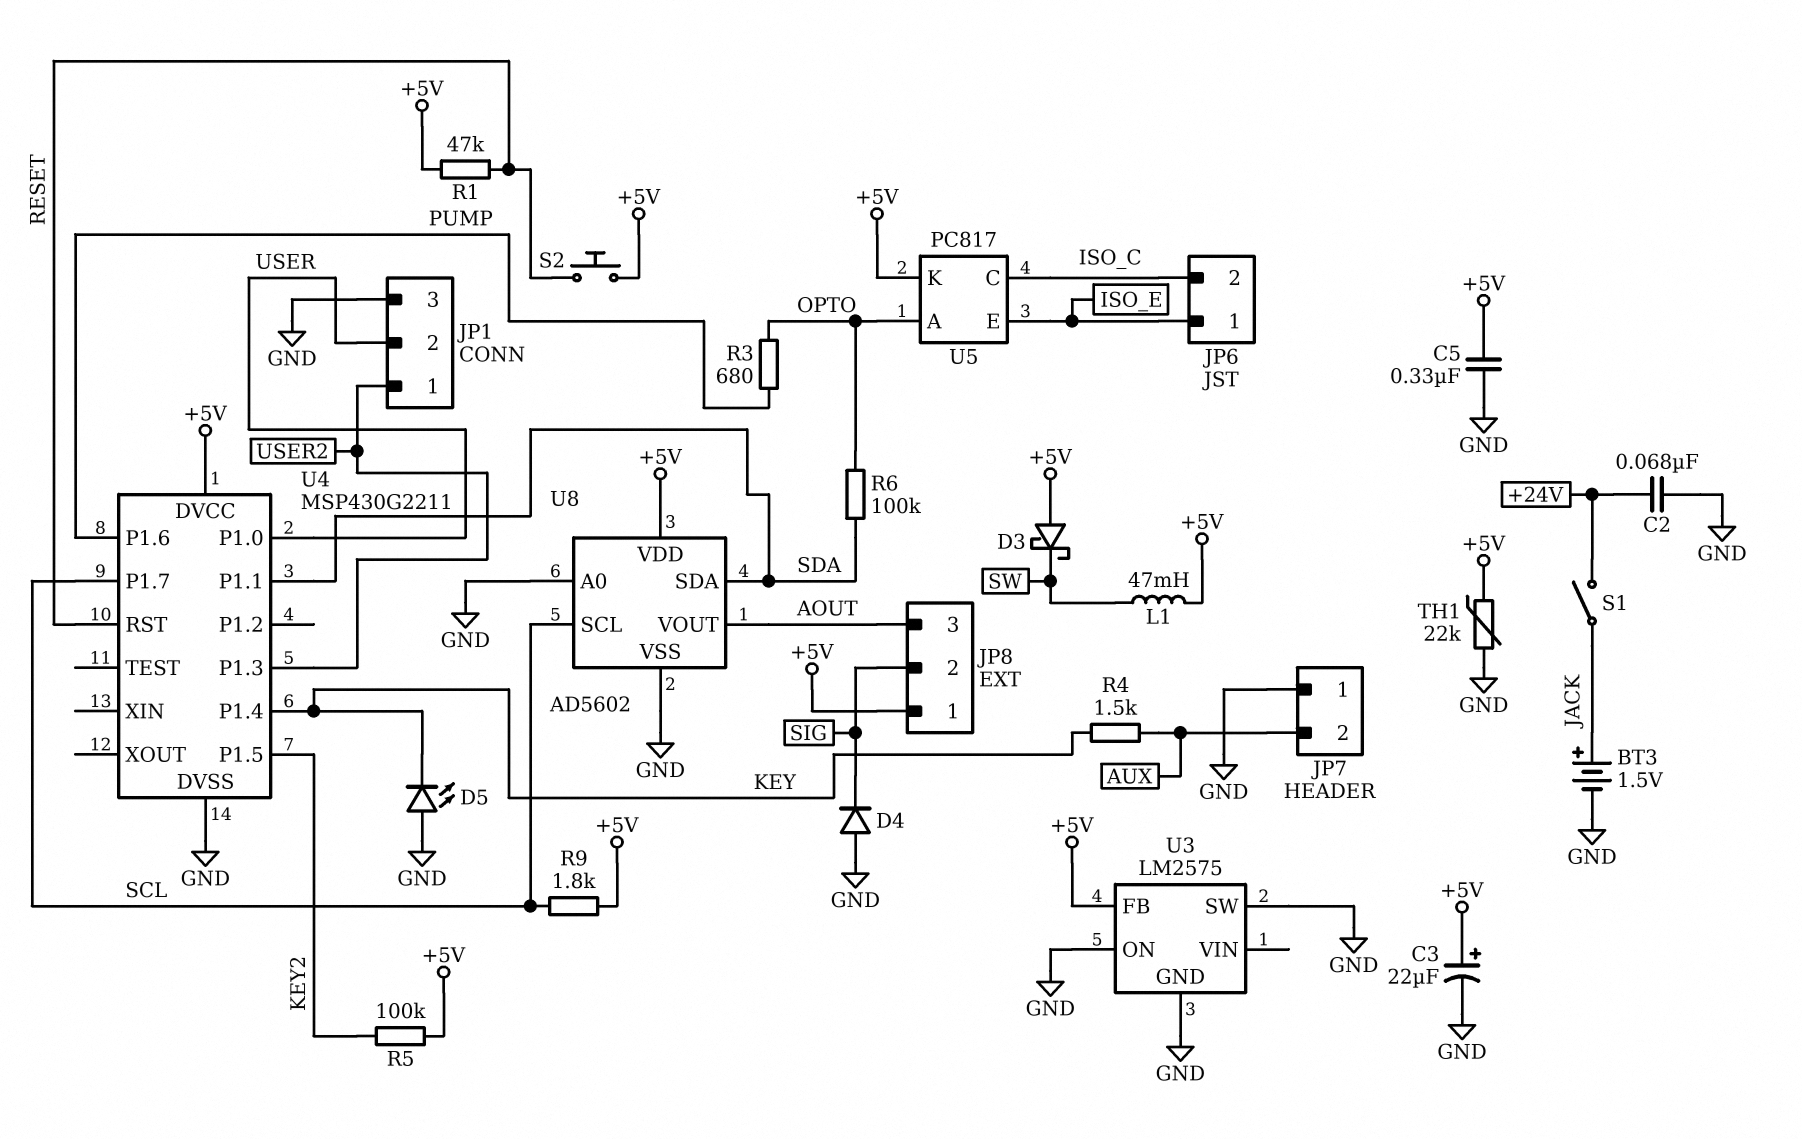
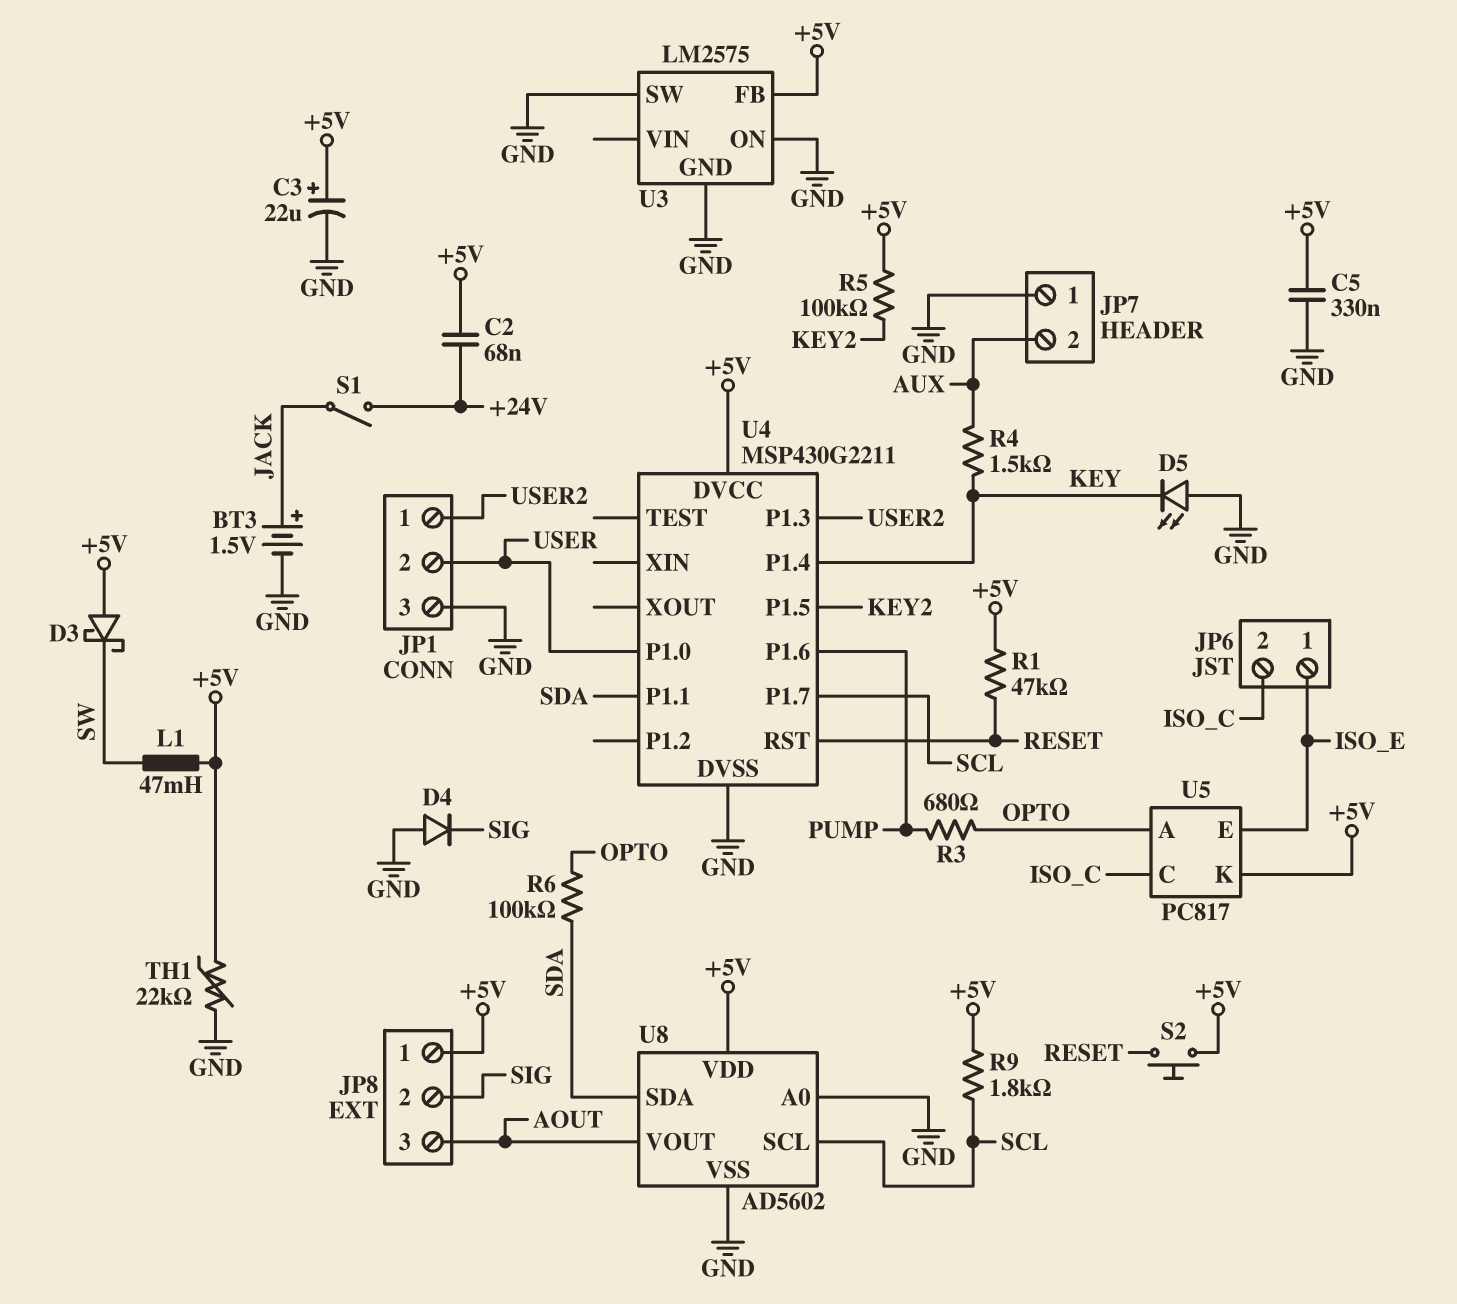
C2: 68nF (+24V, GND) -> 68nF (+5V, +24V)

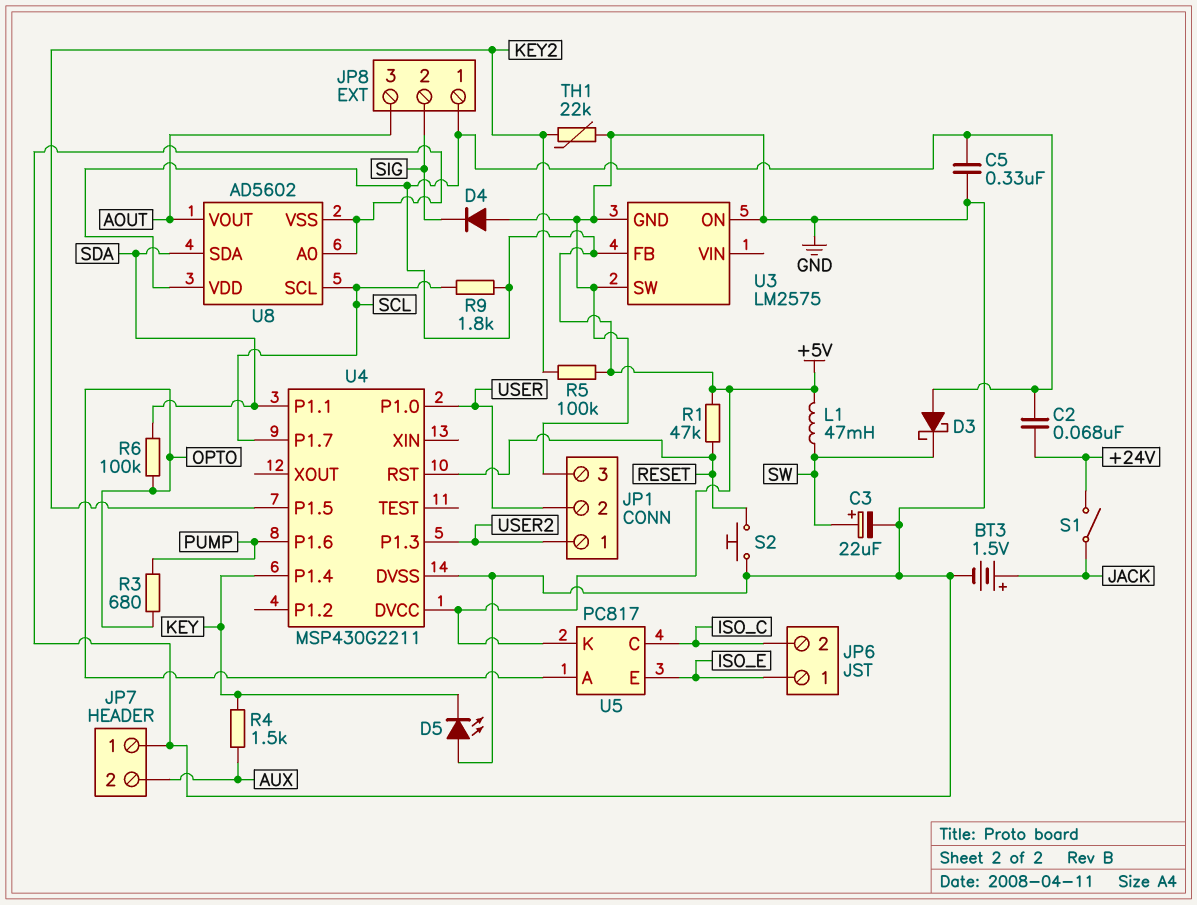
C3: 22uF (plus +5V, minus GND) -> 22uF (plus SW, minus GND)
S2: button (+5V, RESET) -> button (GND, RESET)
TH1: 22k (+5V, GND) -> 22k (GND, KEY2)

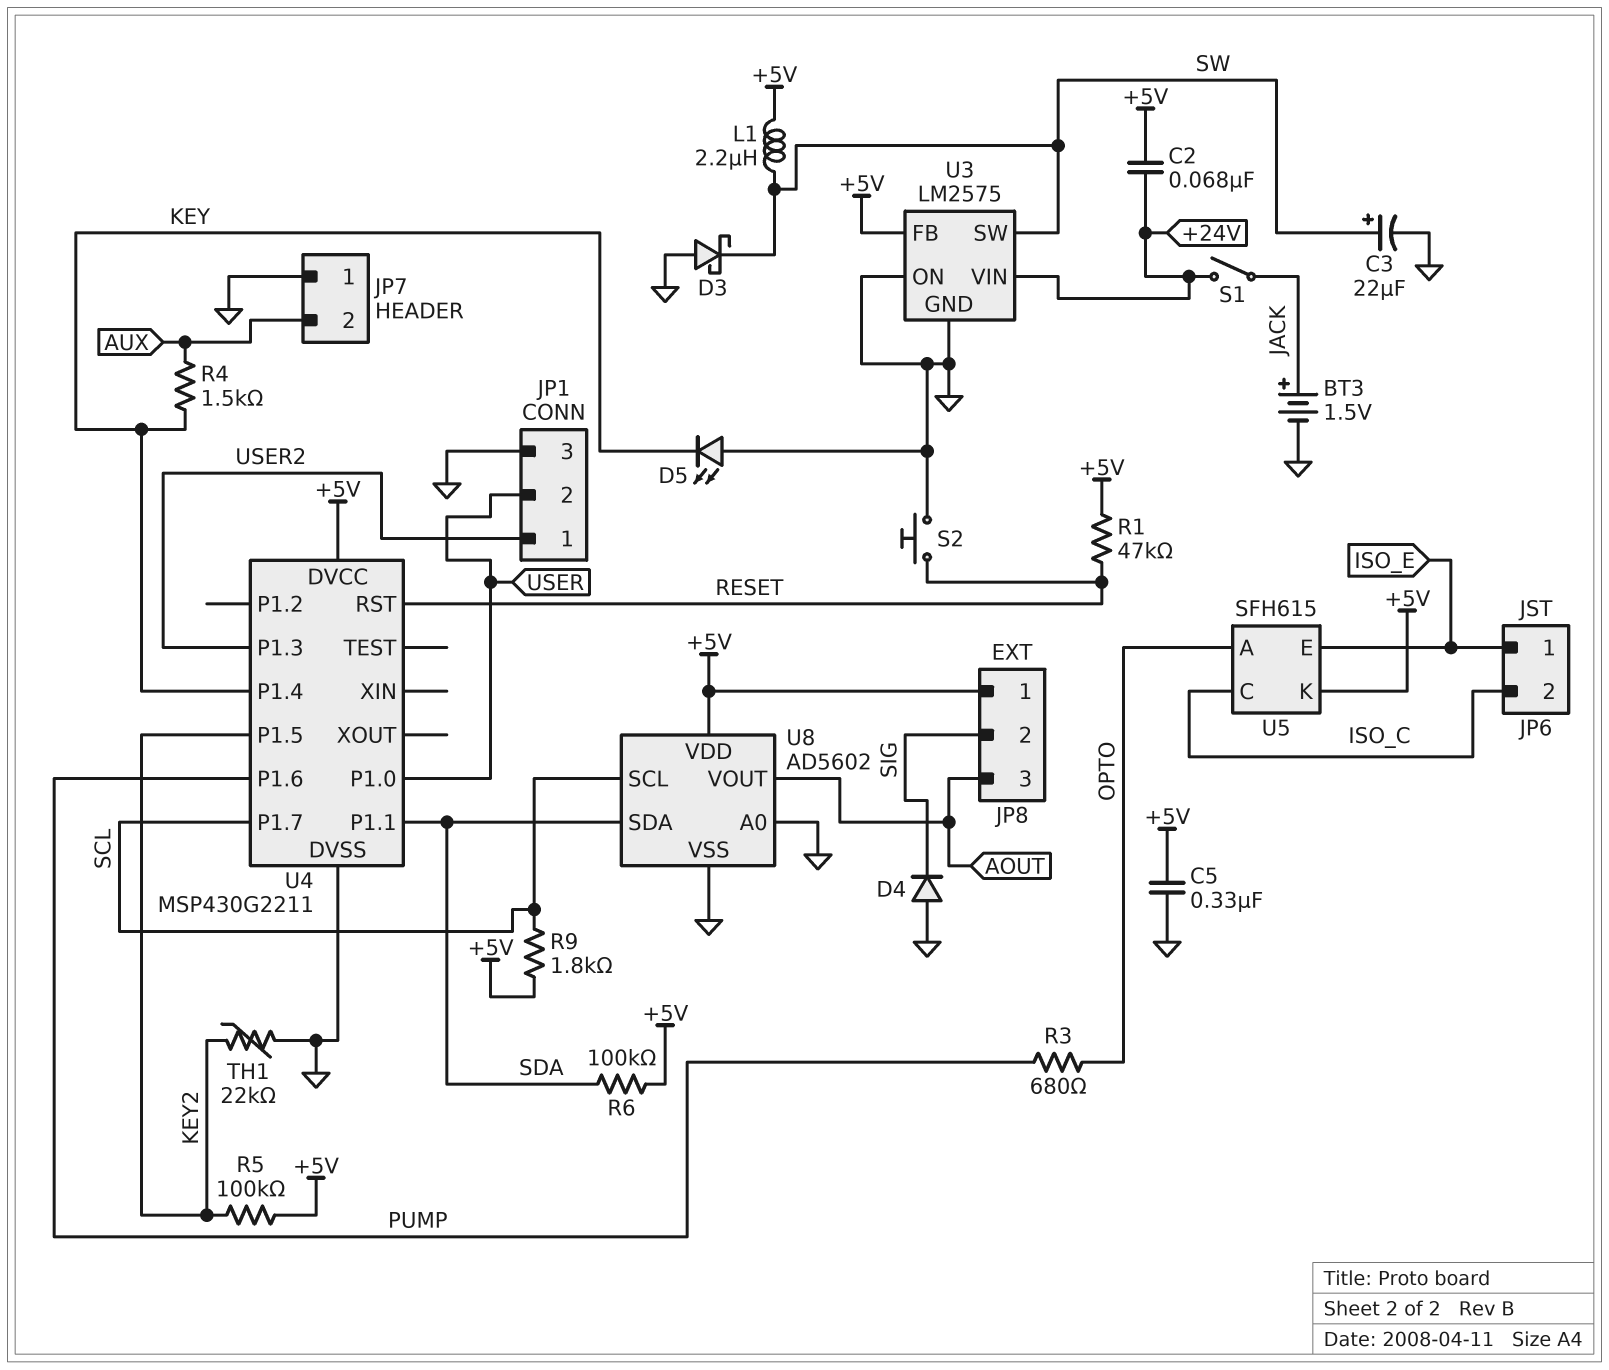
D3: schottky (A +5V, K SW) -> schottky (A GND, K SW)
L1: 47mH (+5V, SW) -> 2.2uH (+5V, SW)
R6: 100k (OPTO, SDA) -> 100k (+5V, SDA)
U3 pin SW: GND -> SW
U3 pin VIN: none -> +24V
U5: PC817 -> SFH615

